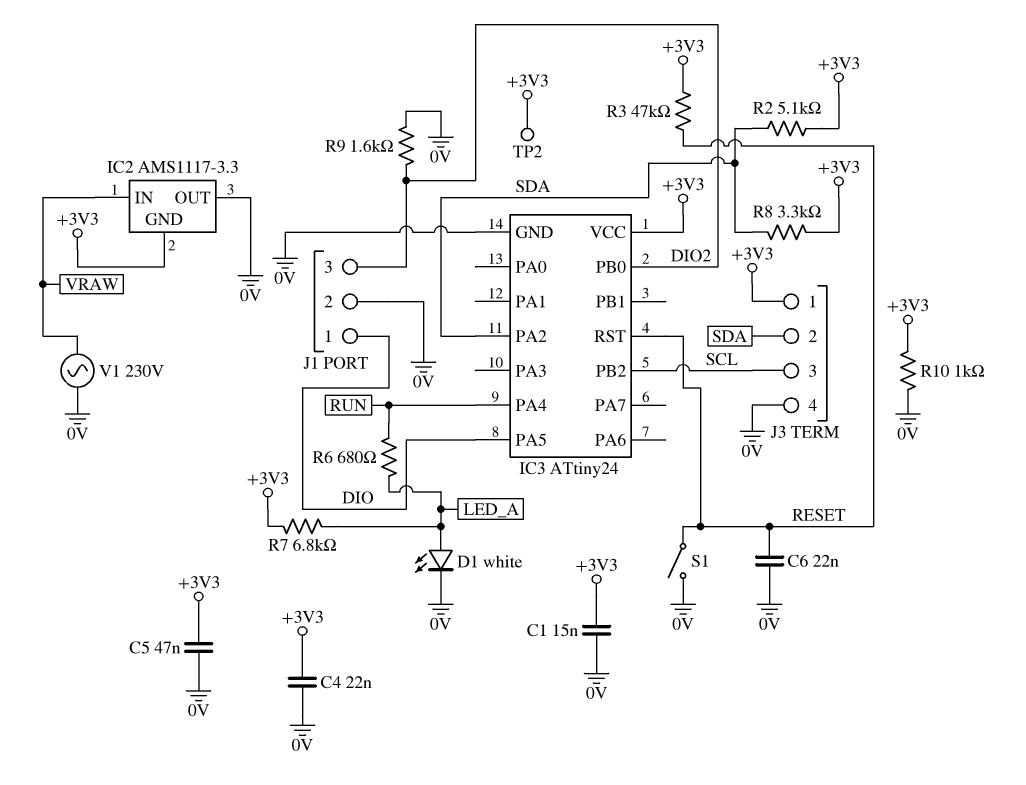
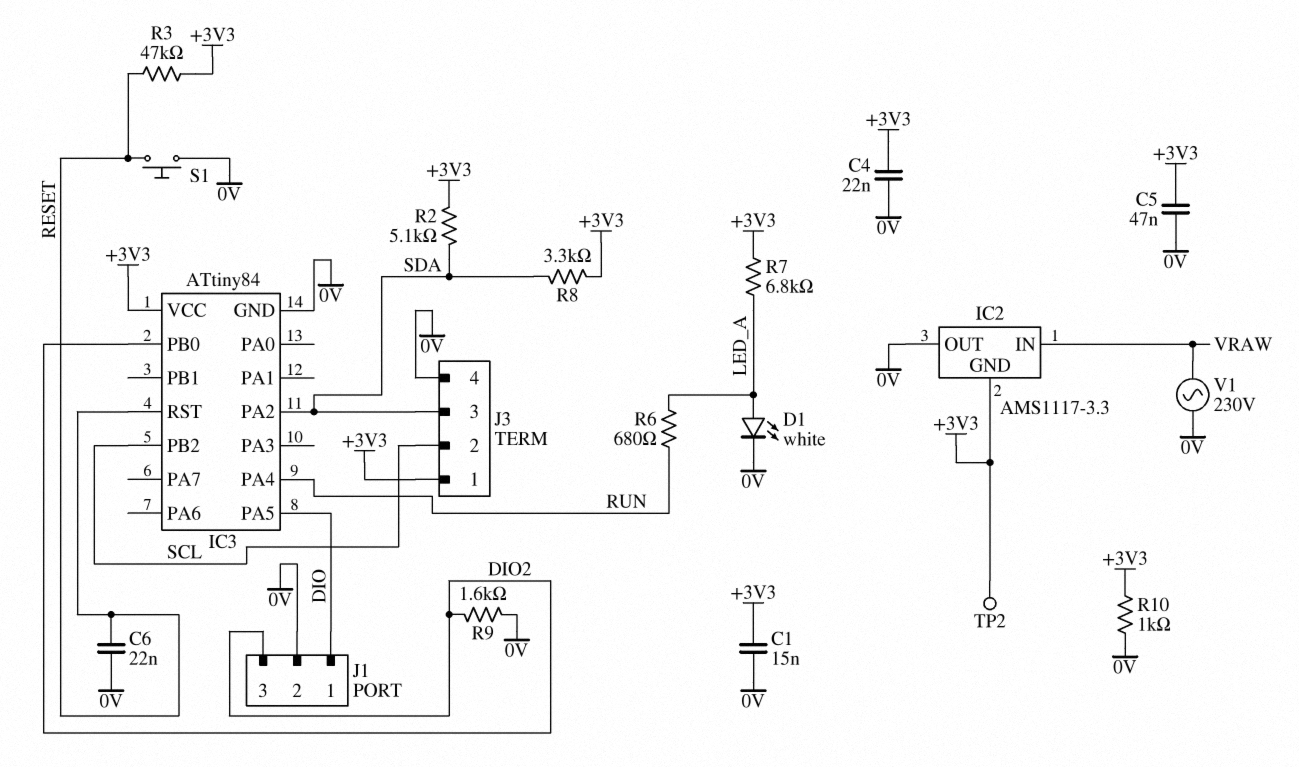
IC3: ATtiny24 -> ATtiny84
J3 pin 2: SDA -> SCL
J3 pin 3: SCL -> SDA
S1: switch (0V, RESET) -> button (0V, RESET)

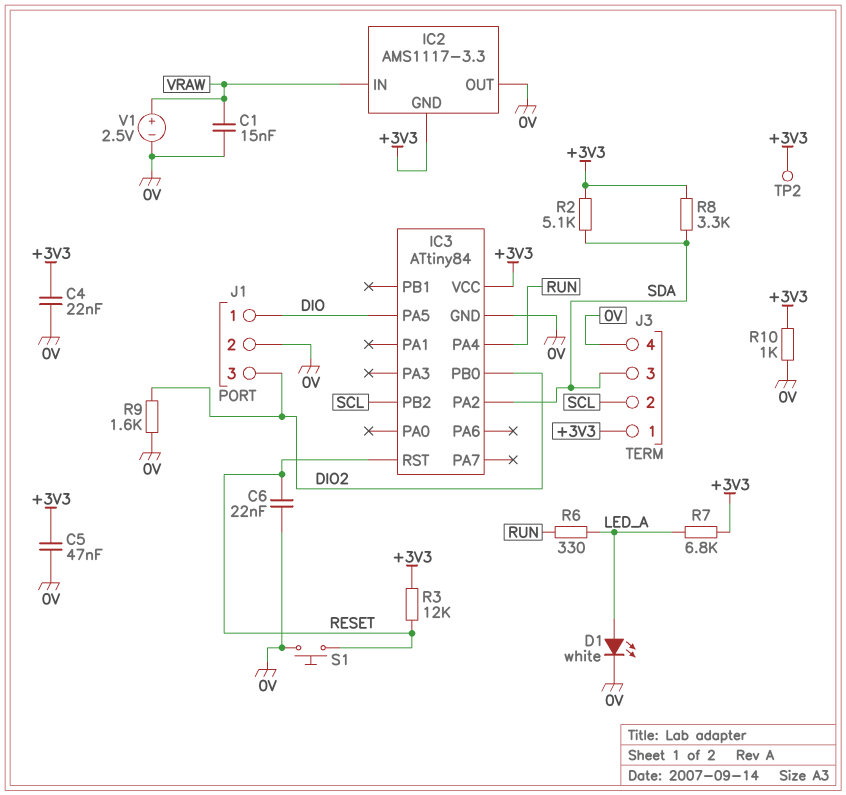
C1: 15nF (+3V3, 0V) -> 15nF (0V, VRAW)
R3: 47k (+3V3, RESET) -> 12k (+3V3, RESET)
R6: 680 (LED_A, RUN) -> 330 (LED_A, RUN)
V1: AC 230V (0V, VRAW) -> 2.5V (plus VRAW, minus 0V)

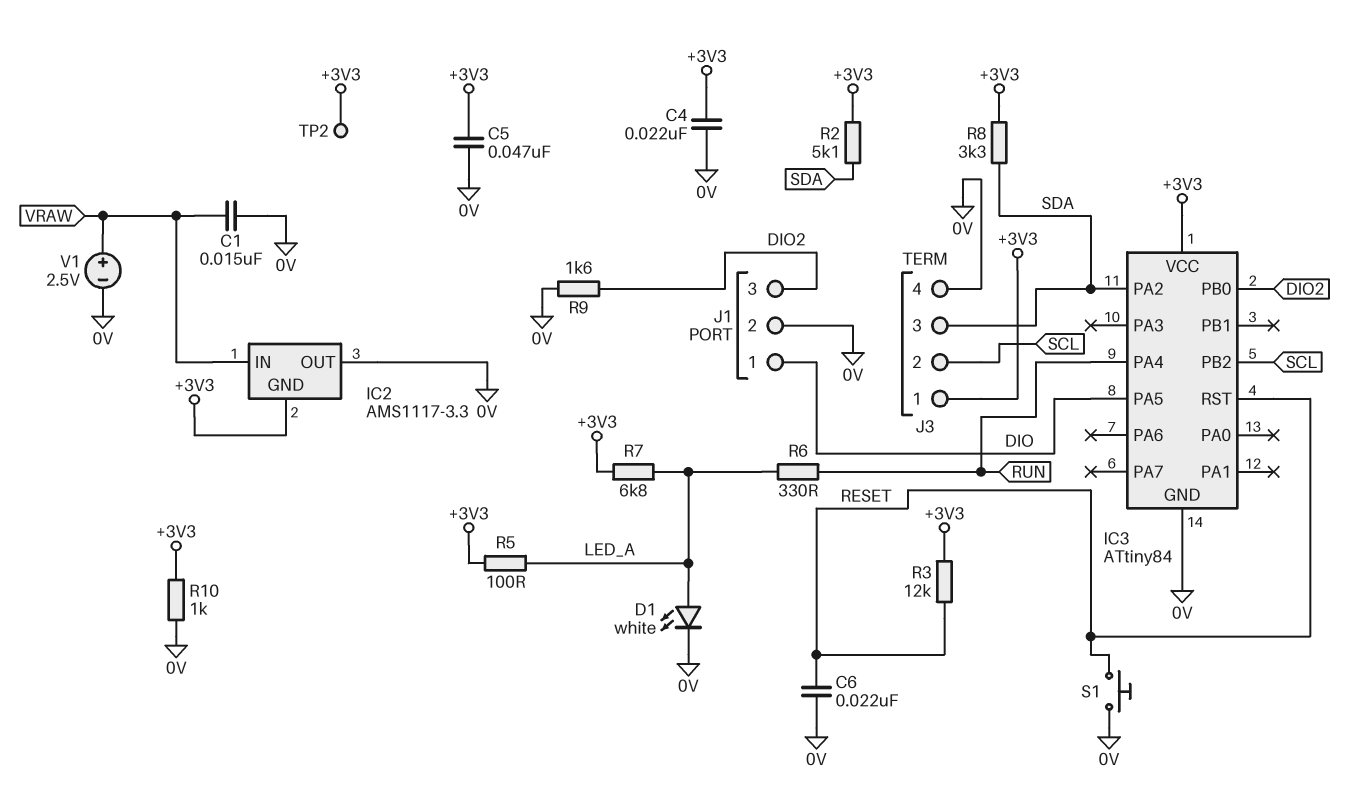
R5: none -> 100 (+3V3, LED_A)

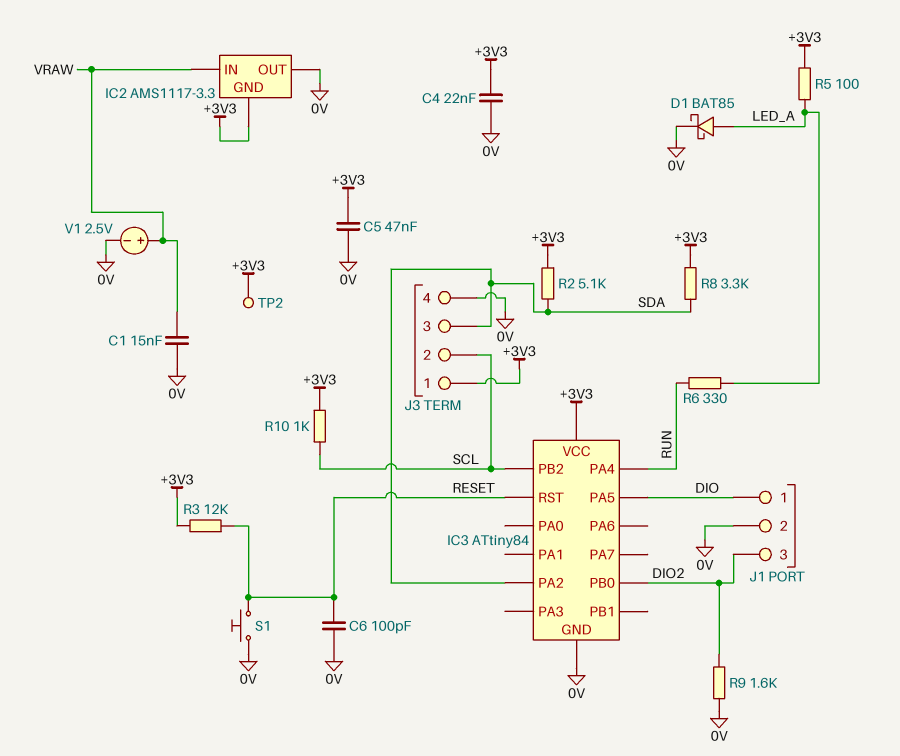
C6: 22nF (0V, RESET) -> 100pF (0V, RESET)
D1: LED white (A LED_A, K 0V) -> schottky BAT85 (A LED_A, K 0V)
R7: 6.8k (+3V3, LED_A) -> none
R10: 1k (+3V3, 0V) -> 1k (+3V3, SCL)

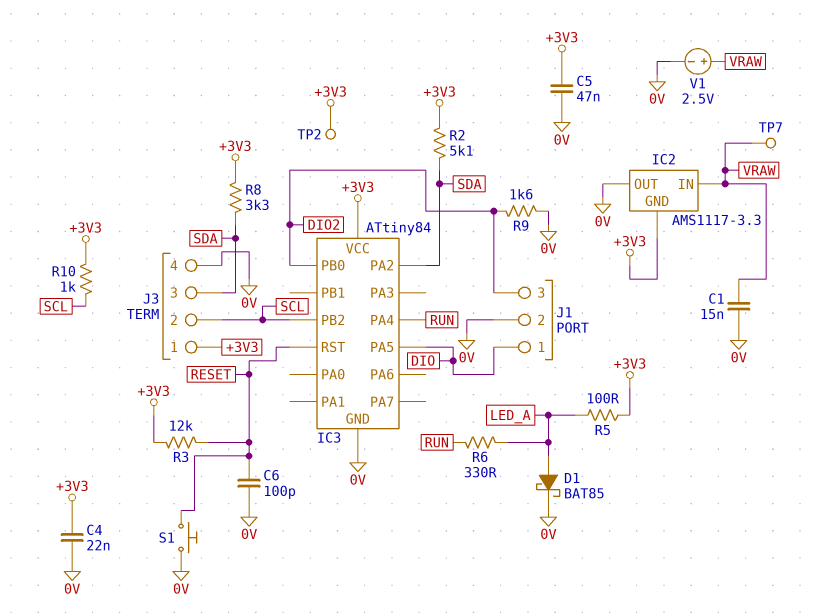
TP7: none -> test point (VRAW)

